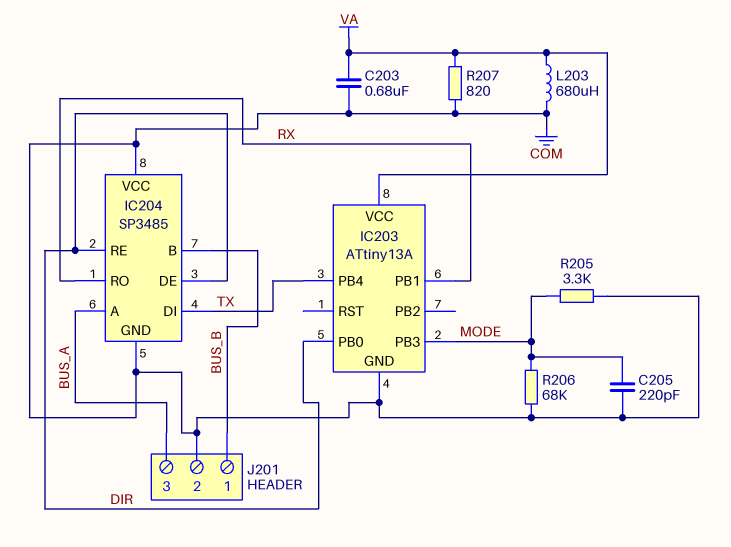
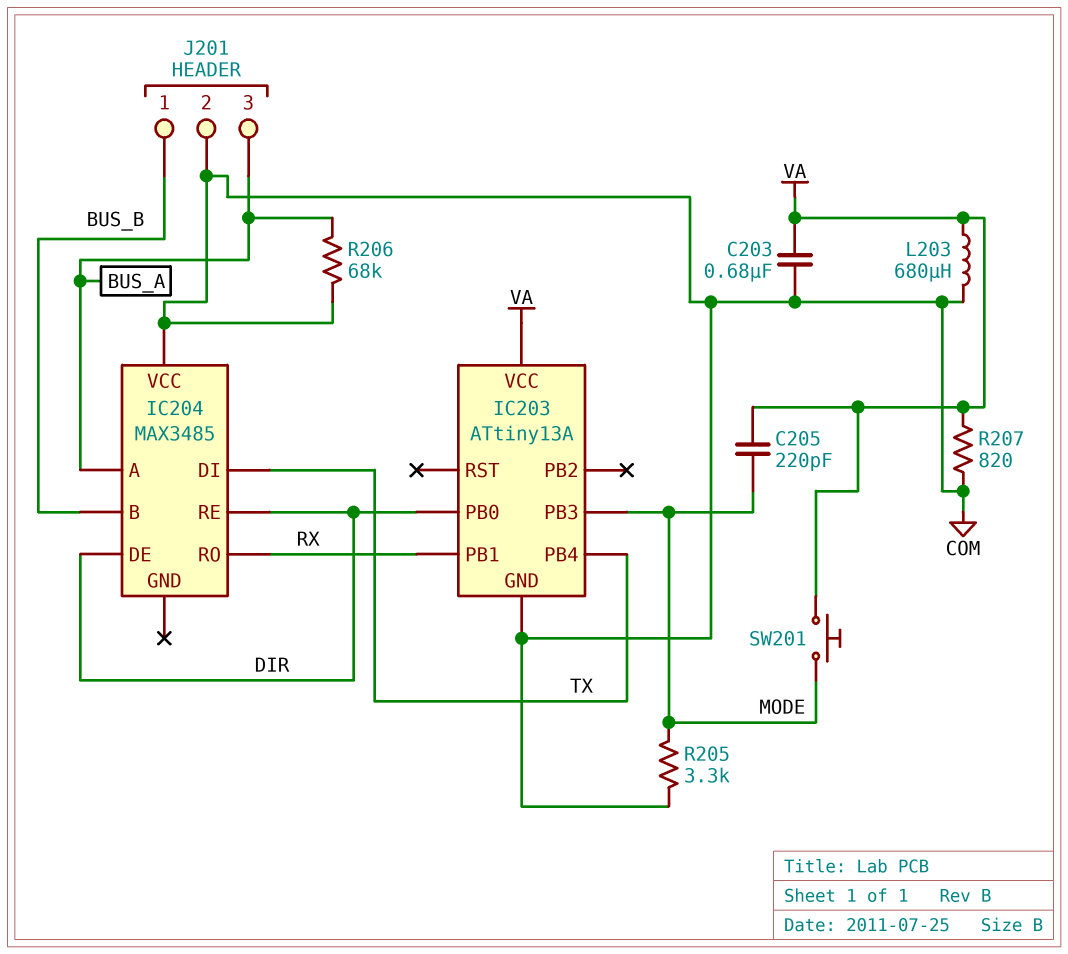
C205: 220pF (COM, MODE) -> 220pF (MODE, VA)
IC204: SP3485 -> MAX3485
IC204 pin GND: COM -> none
R206: 68k (COM, MODE) -> 68k (BUS_A, COM)
SW201: none -> button (MODE, VA)

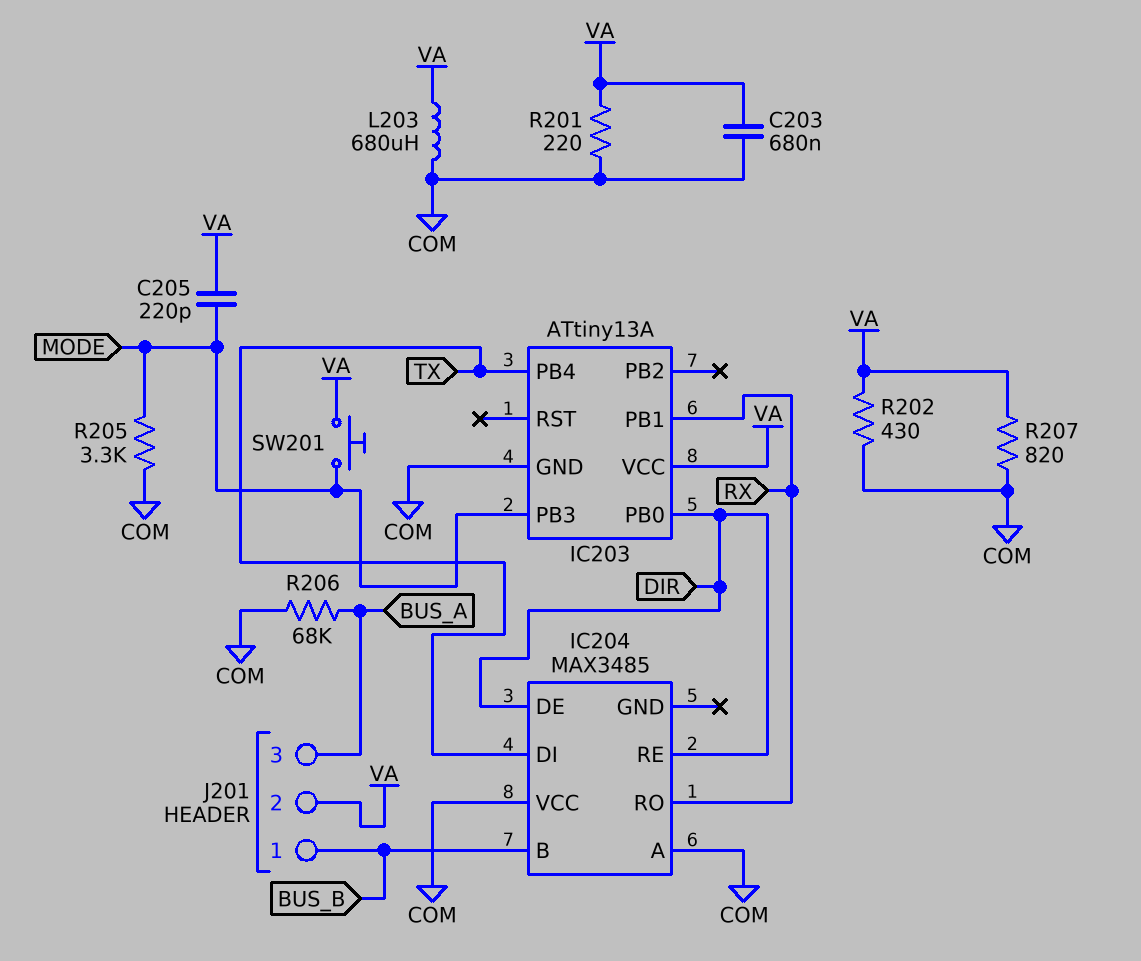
IC204 pin A: BUS_A -> COM
J201 pin 2: COM -> VA
R201: none -> 220 (COM, VA)
R202: none -> 430 (COM, VA)

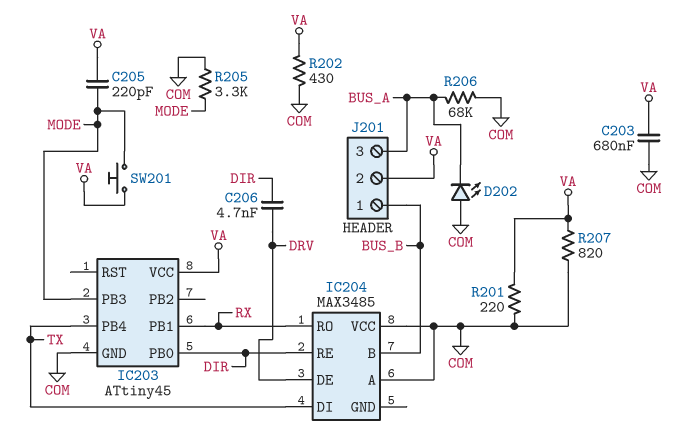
C206: none -> 4.7nF (DIR, DRV)
D202: none -> LED (A COM, K BUS_A)
IC203: ATtiny13A -> ATtiny45
IC204 pin DE: DIR -> DRV
L203: 680uH (COM, VA) -> none

